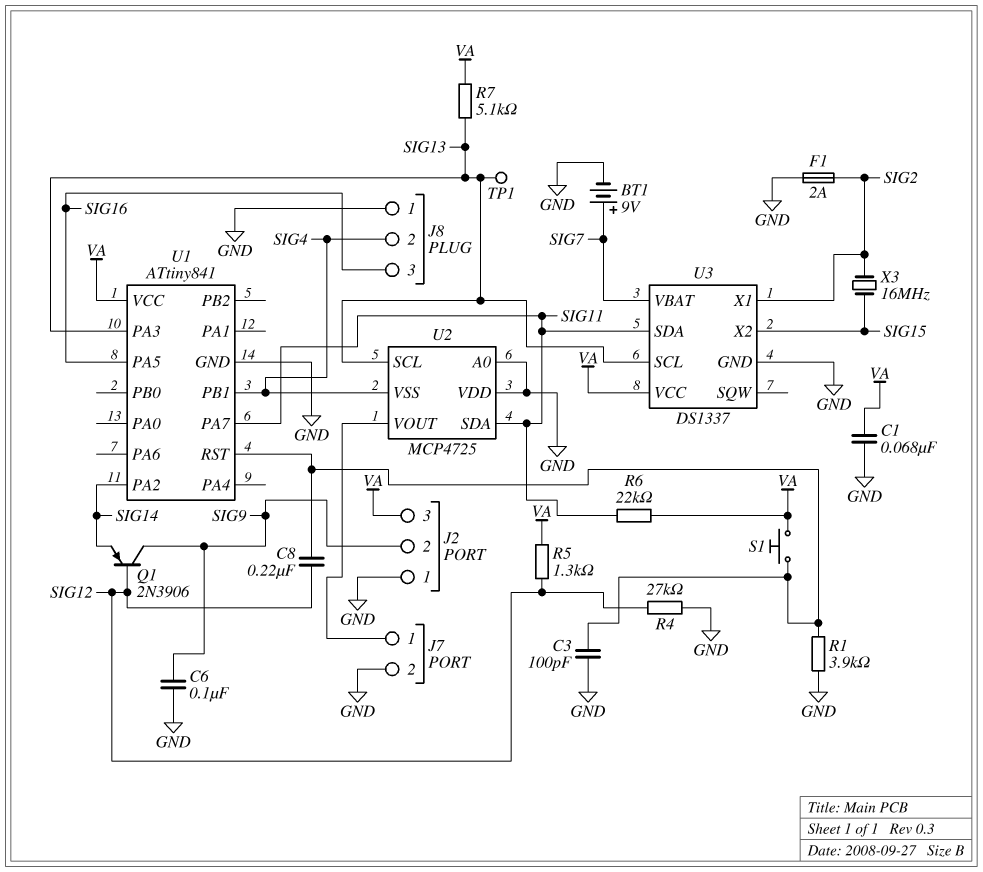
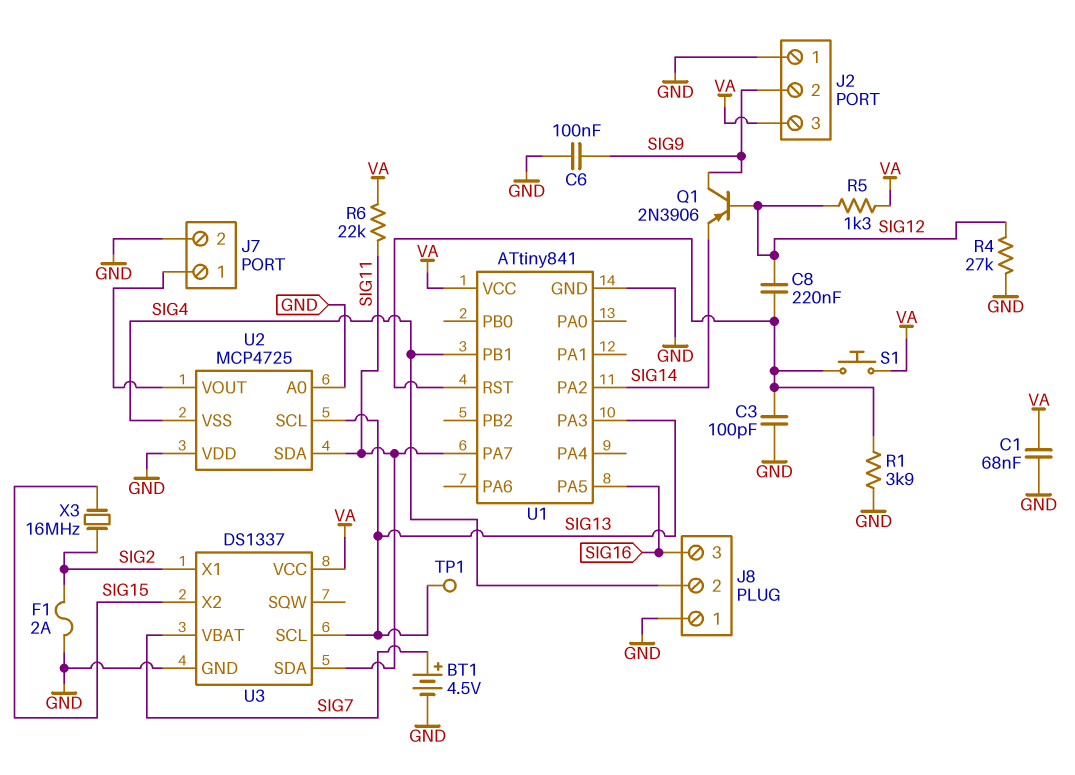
BT1: 9V (plus SIG7, minus GND) -> 4.5V (plus SIG7, minus GND)
R7: 5.1k (SIG13, VA) -> none

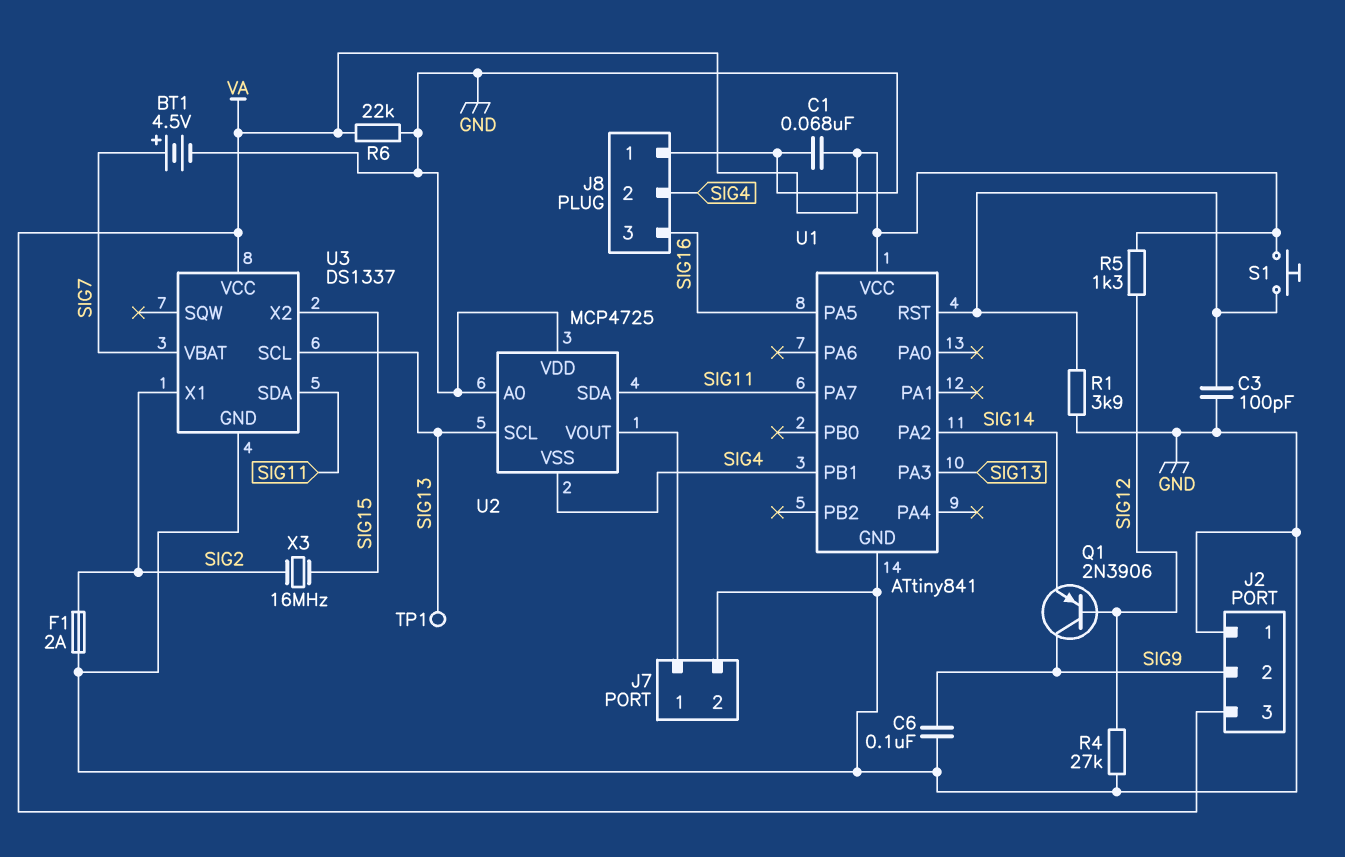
C8: 220nF (SIG12, U1/RST) -> none
R6: 22k (SIG11, VA) -> 22k (GND, VA)

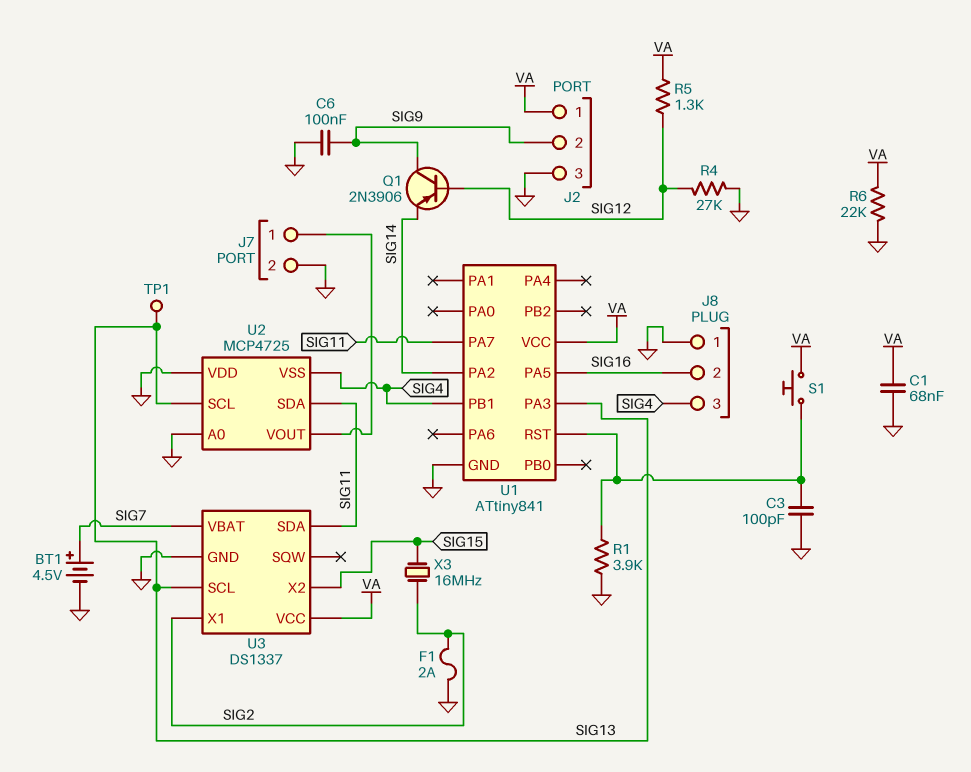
J2 pin 1: GND -> VA
J2 pin 3: VA -> GND
J8 pin 2: SIG4 -> SIG16
J8 pin 3: SIG16 -> SIG4

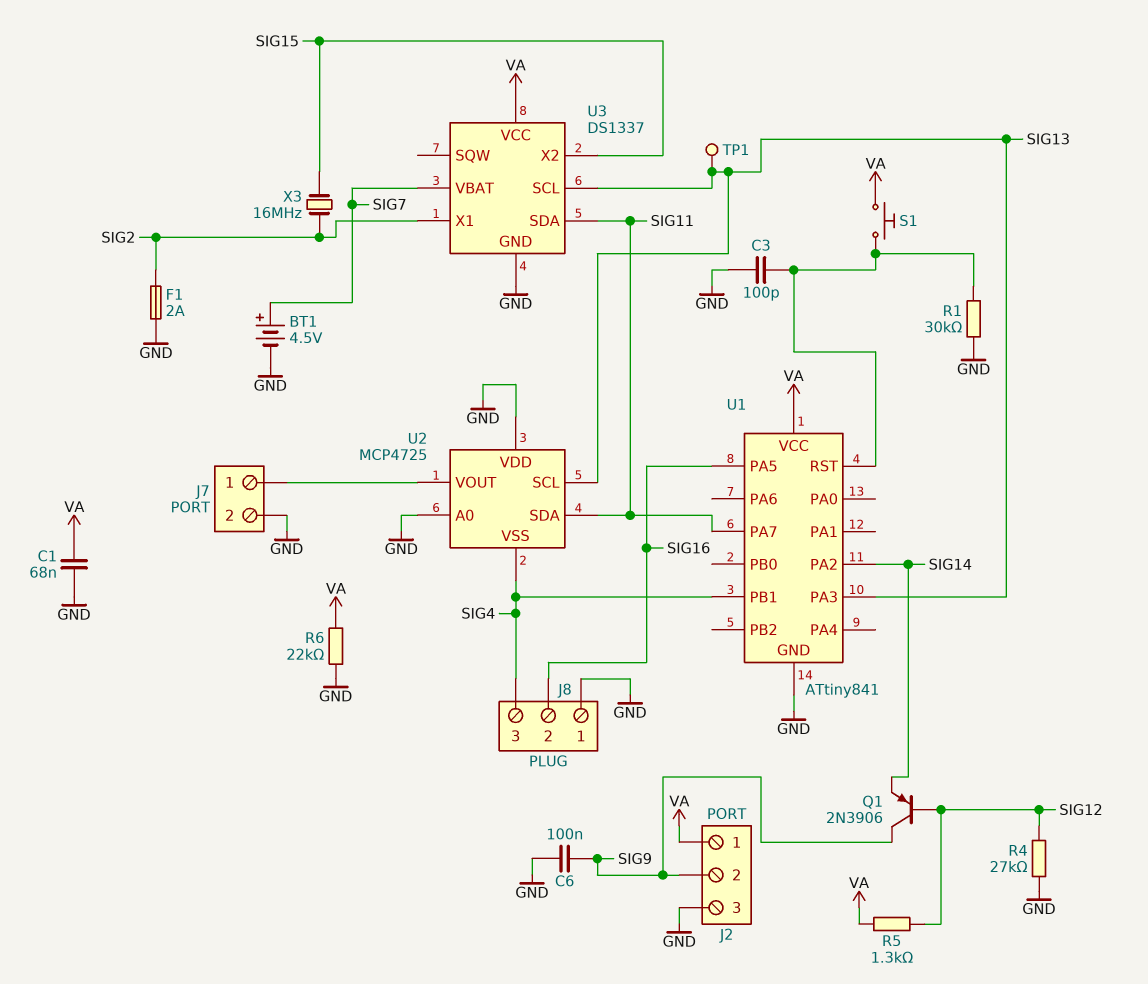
R1: 3.9k (GND, U1/RST) -> 30k (GND, U1/RST)

